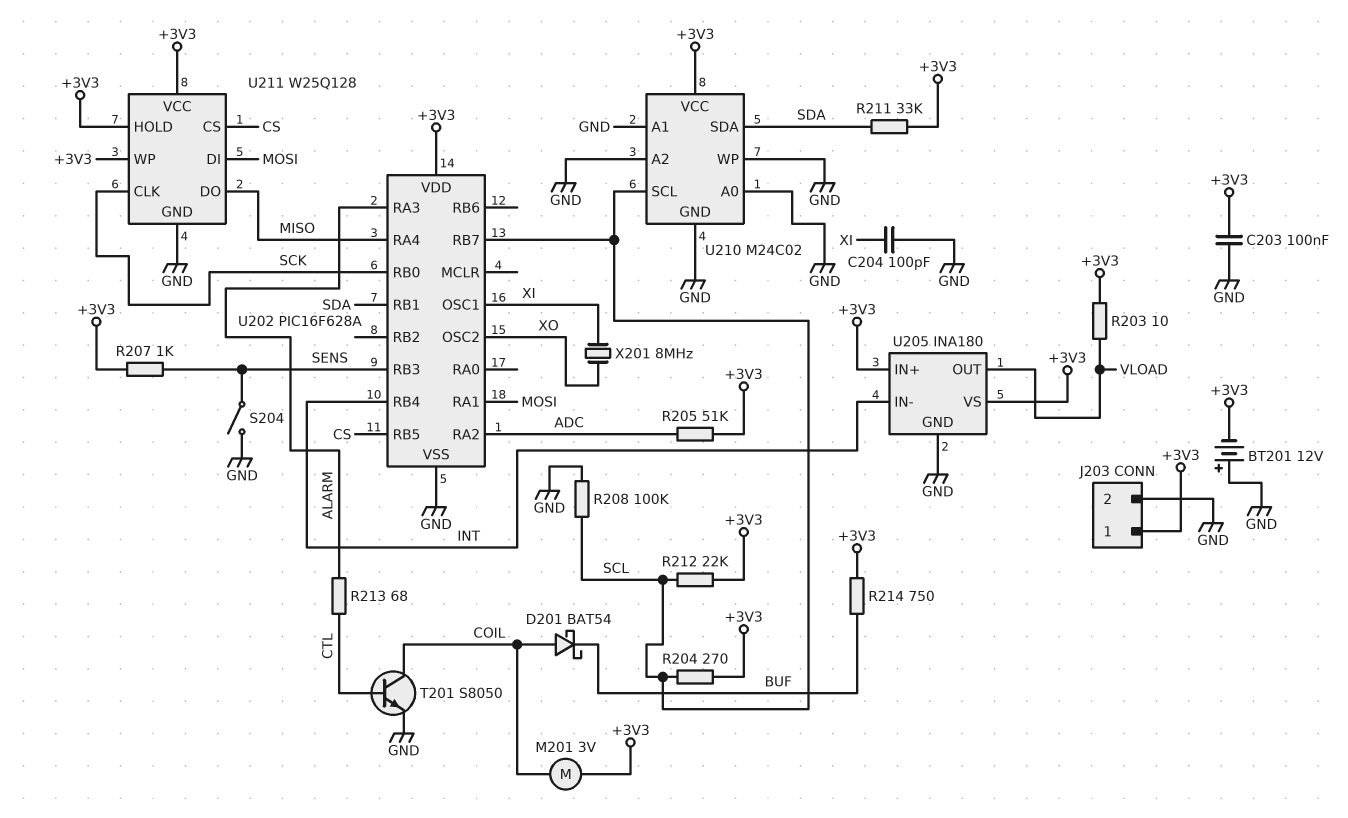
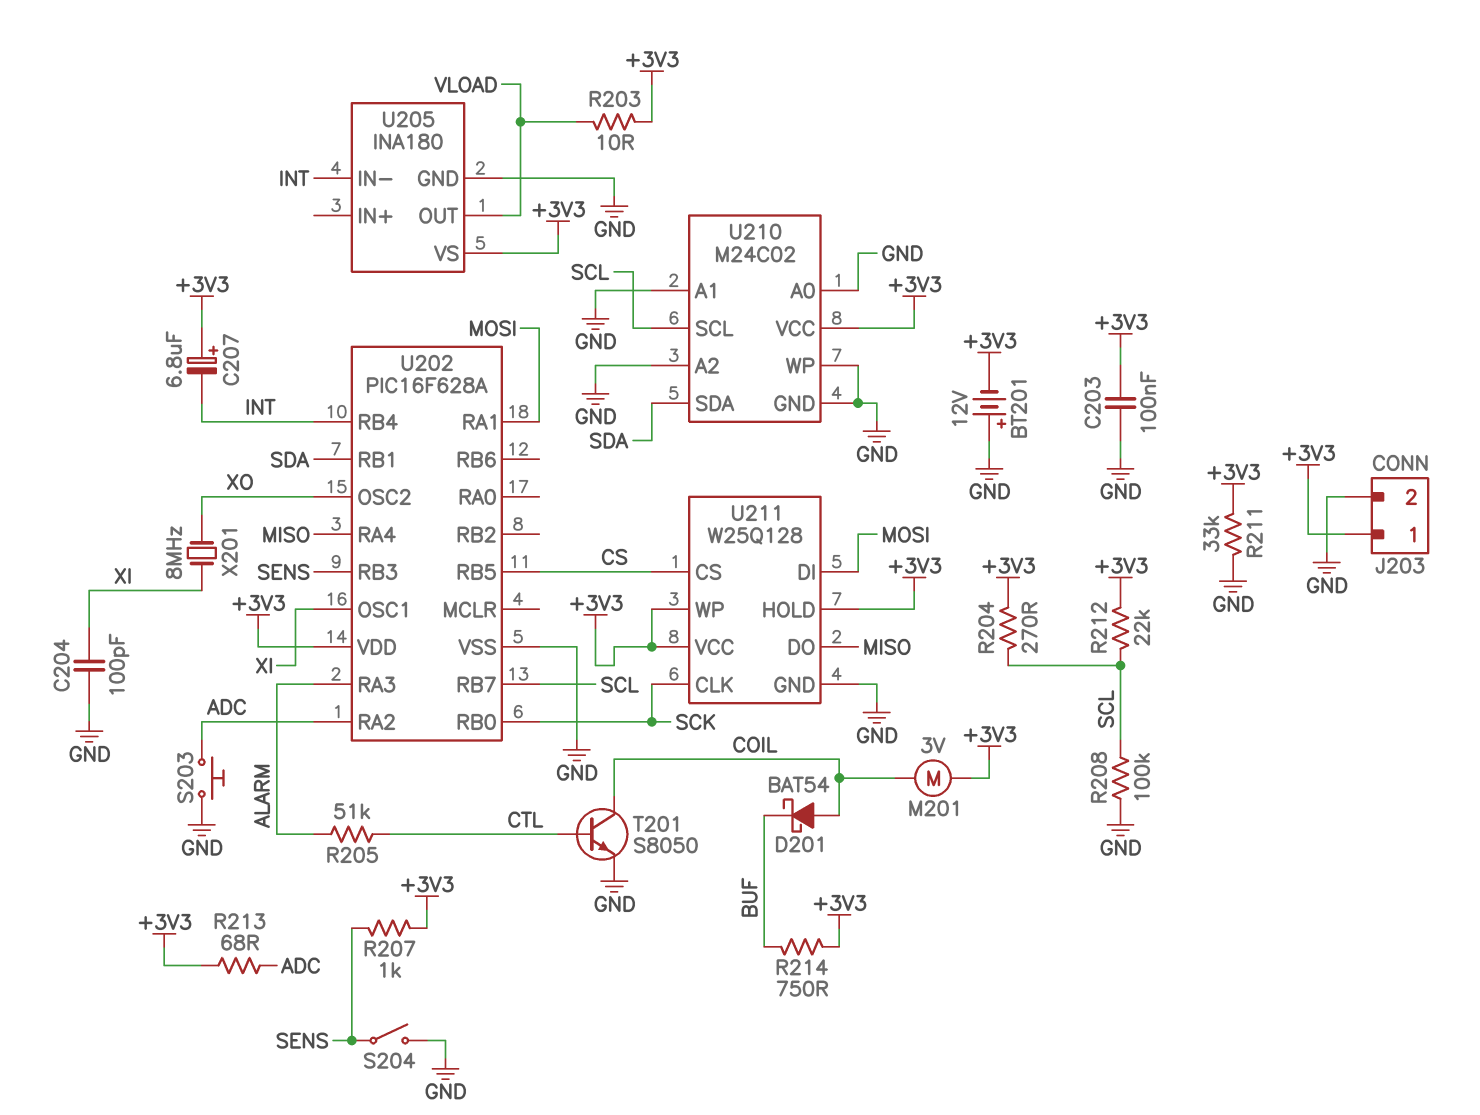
C207: none -> 6.8uF (plus +3V3, minus INT)
R205: 51k (+3V3, ADC) -> 51k (ALARM, CTL)
R211: 33k (+3V3, SDA) -> 33k (+3V3, GND)
R213: 68 (ALARM, CTL) -> 68 (+3V3, ADC)
S203: none -> button (ADC, GND)
U205 pin IN+: +3V3 -> none

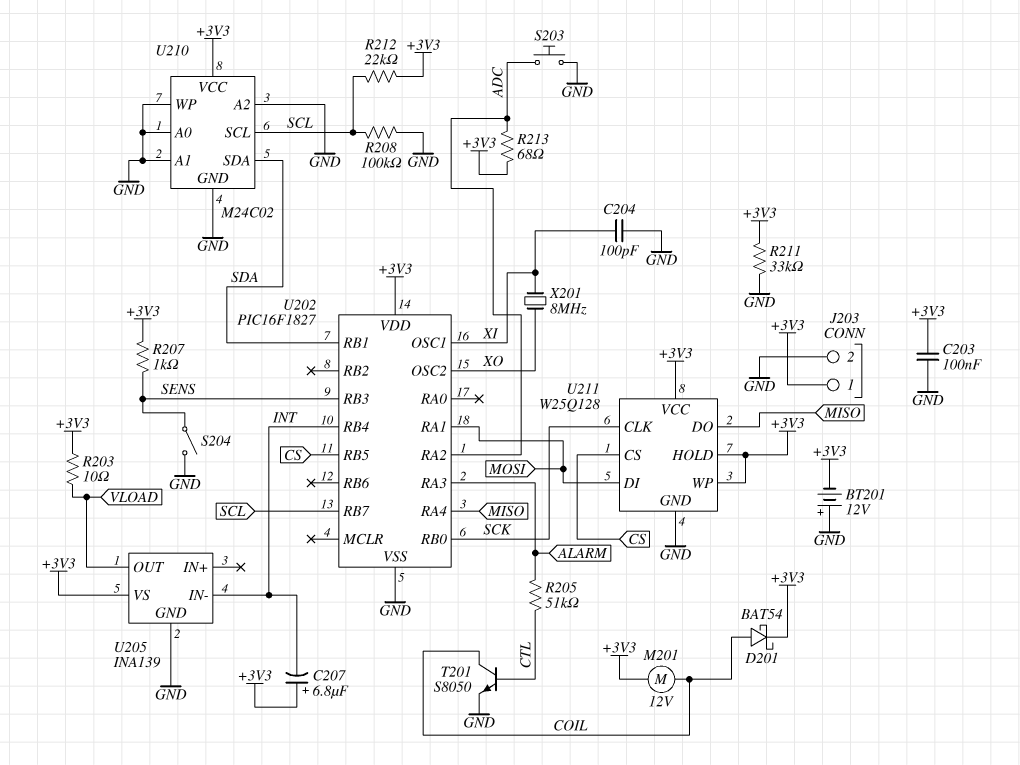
D201: schottky BAT54 (A COIL, K BUF) -> schottky BAT54 (A COIL, K +3V3)
M201: motor 3V (+3V3, COIL) -> motor 12V (+3V3, COIL)
R204: 270 (+3V3, SCL) -> none
R214: 750 (+3V3, BUF) -> none
U202: PIC16F628A -> PIC16F1827
U205: INA180 -> INA139

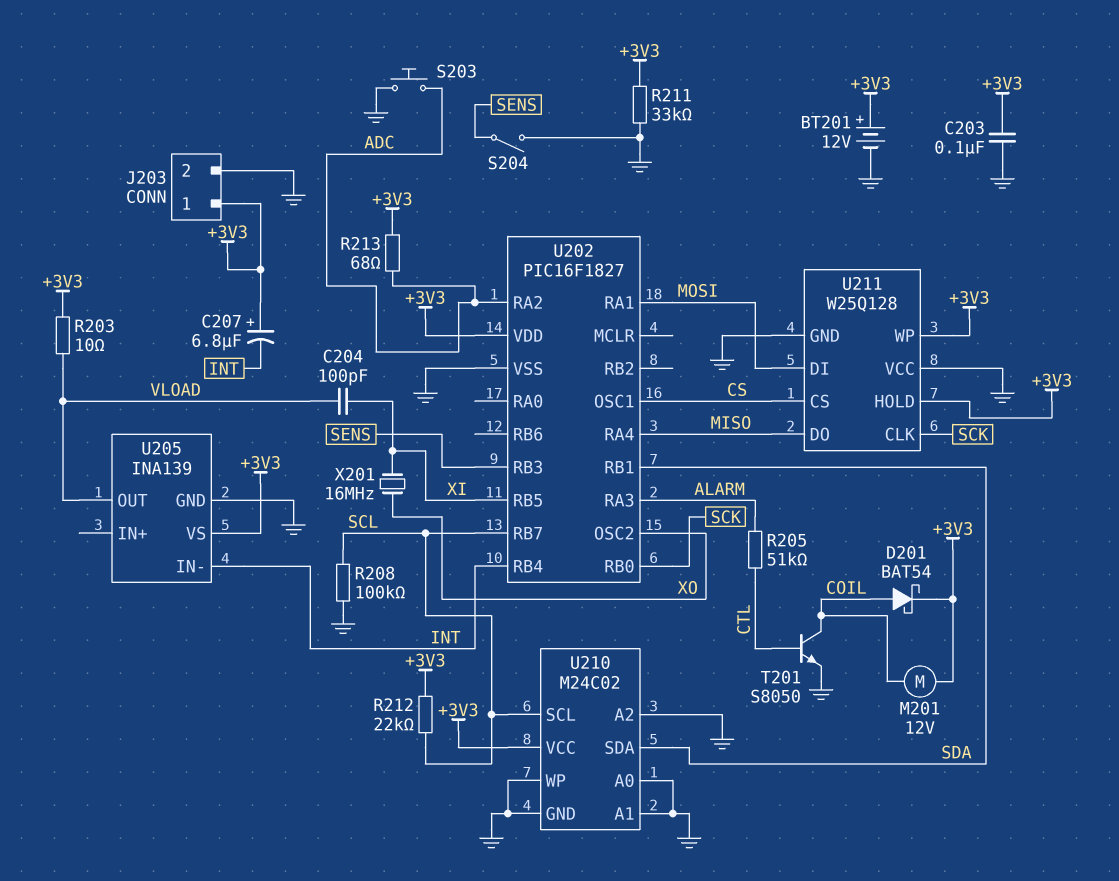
BT201: 12V (plus GND, minus +3V3) -> 12V (plus +3V3, minus GND)
C204: 100pF (GND, XI) -> 100pF (VLOAD, XI)
R207: 1k (+3V3, SENS) -> none
U202 pin OSC1: XI -> CS
U202 pin RB5: CS -> XI
U211 pin VCC: +3V3 -> GND
X201: 8MHz (XI, XO) -> 16MHz (XI, XO)

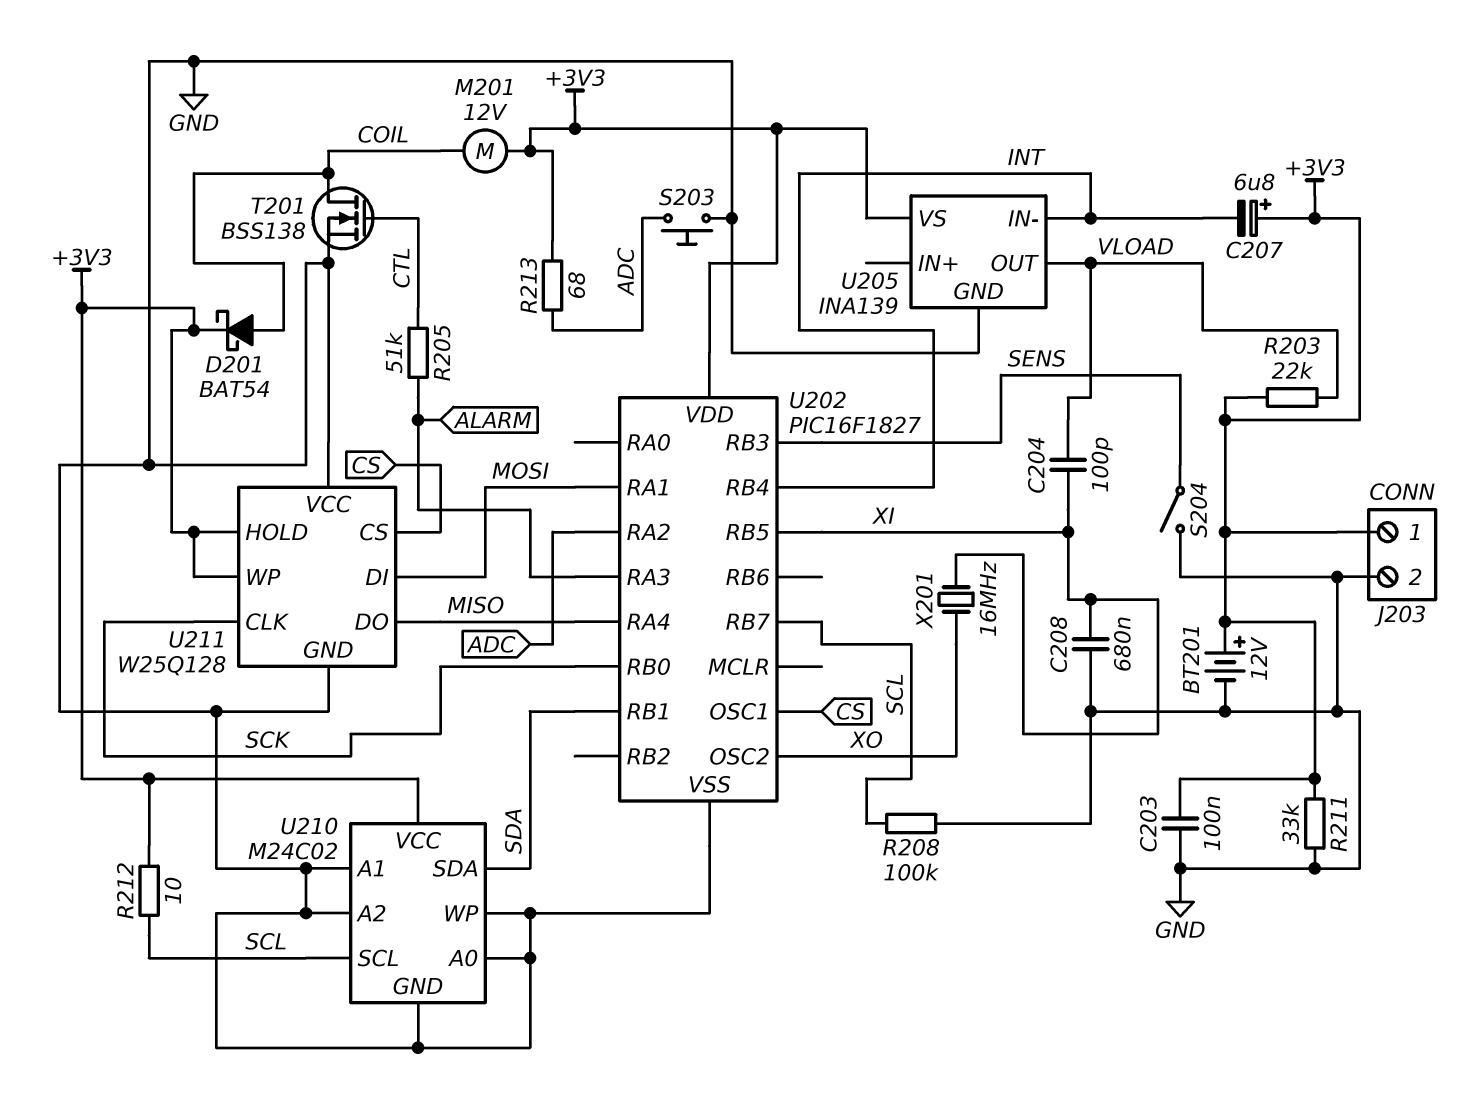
C208: none -> 680nF (GND, XI)
R203: 10 (+3V3, VLOAD) -> 22k (+3V3, VLOAD)
R212: 22k (+3V3, SCL) -> 10 (+3V3, SCL)
T201: NPN S8050 (B CTL, C COIL, E GND) -> NMOS BSS138 (G CTL, D COIL, S GND)

